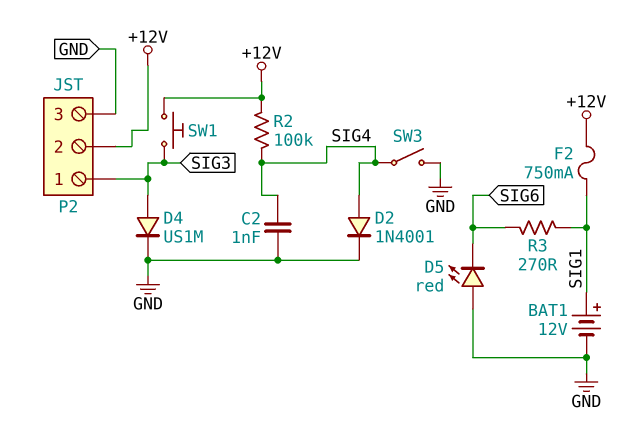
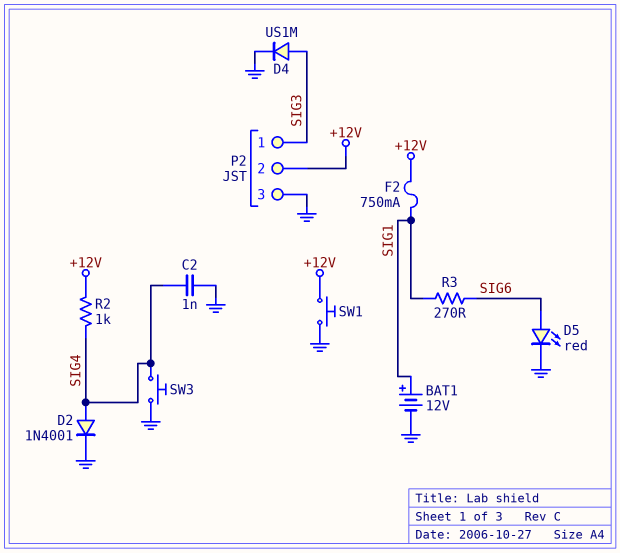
D5: LED red (A GND, K SIG6) -> LED red (A SIG6, K GND)
R2: 100k (+12V, SIG4) -> 1k (+12V, SIG4)
SW1: button (+12V, SIG3) -> button (+12V, GND)
SW3: switch (GND, SIG4) -> button (GND, SIG4)

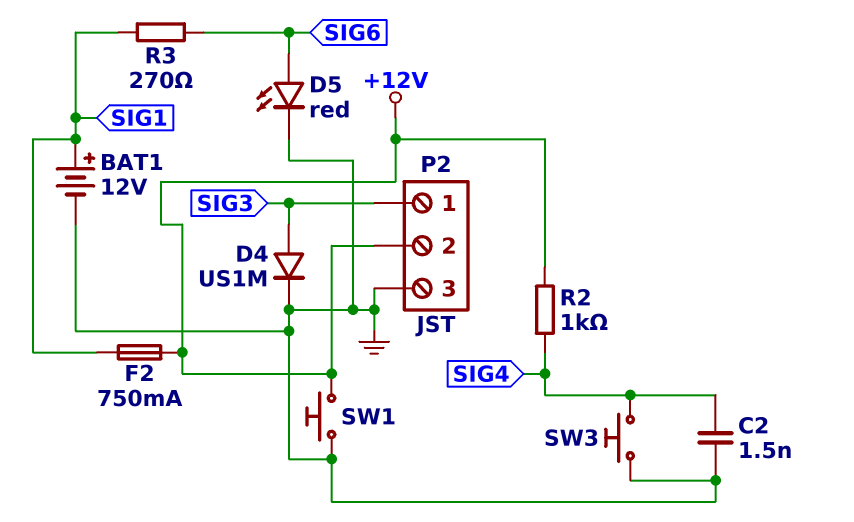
C2: 1nF (GND, SIG4) -> 1.5nF (GND, SIG4)
D2: diode 1N4001 (A SIG4, K GND) -> none

